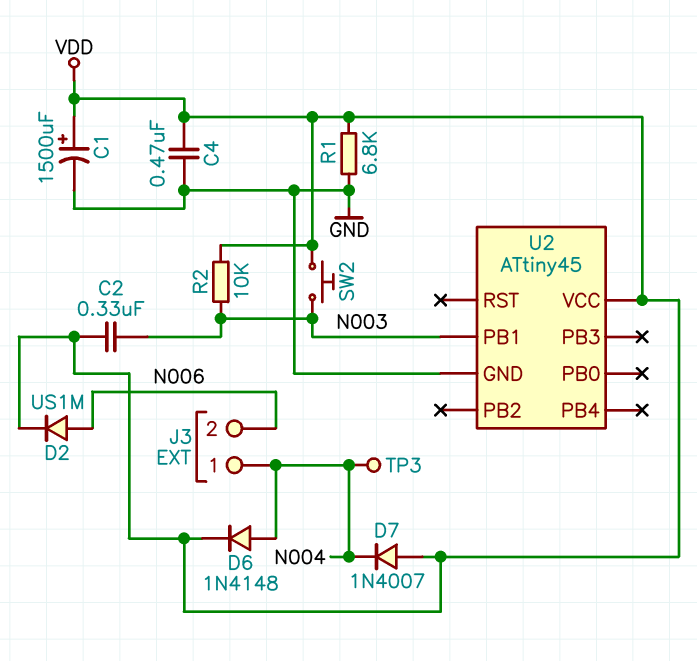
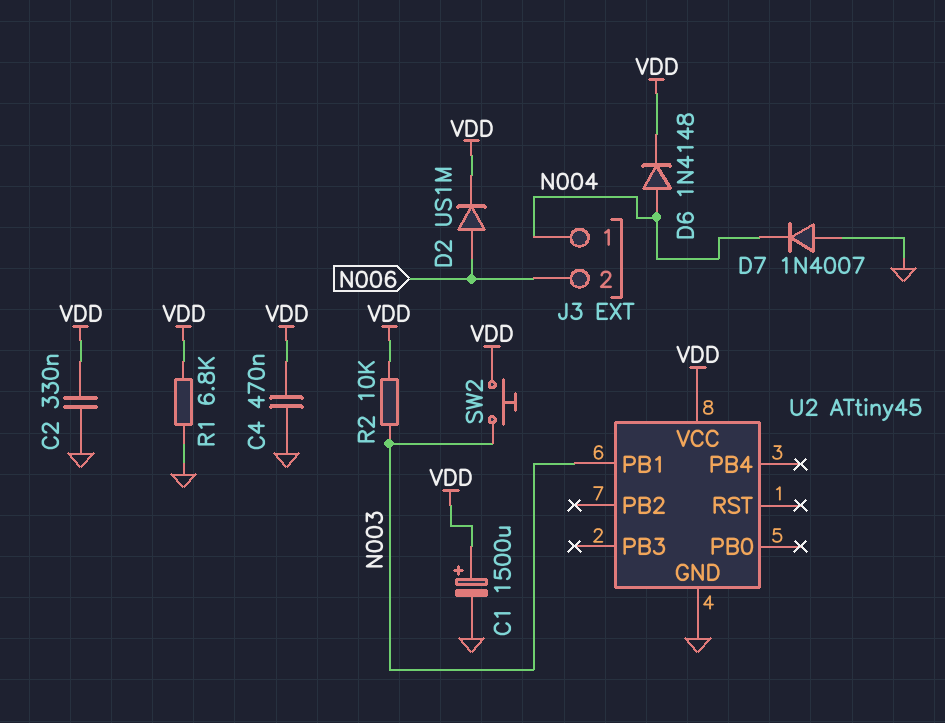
C2: 330nF (N003, VDD) -> 330nF (GND, VDD)
D7: diode 1N4007 (A VDD, K N004) -> diode 1N4007 (A GND, K N004)
TP3: test point (N004) -> none

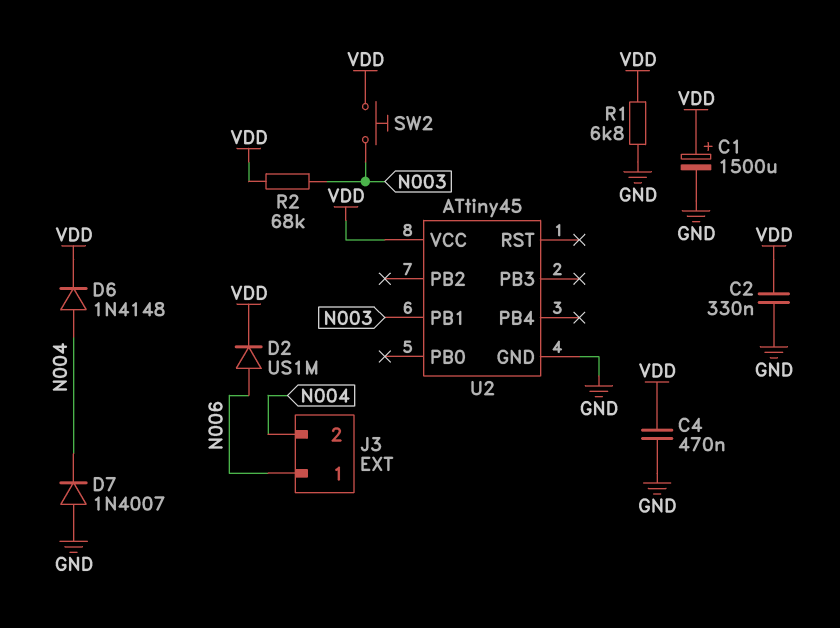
J3 pin 1: N004 -> N006
J3 pin 2: N006 -> N004
R2: 10k (N003, VDD) -> 68k (N003, VDD)

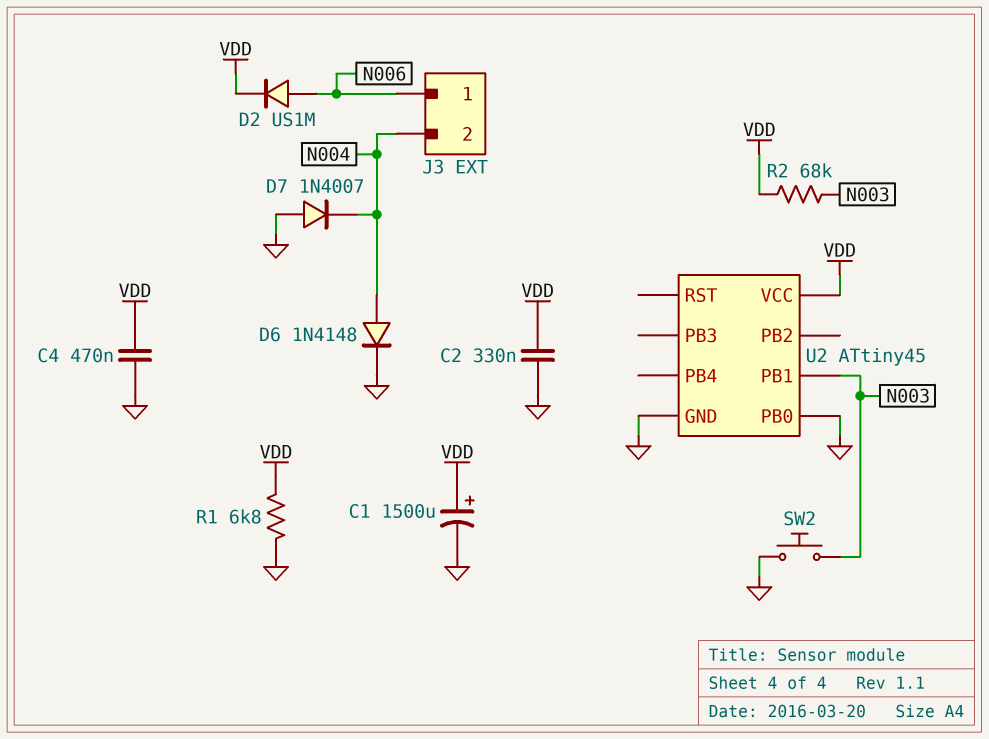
D6: diode 1N4148 (A N004, K VDD) -> diode 1N4148 (A N004, K GND)
SW2: button (N003, VDD) -> button (GND, N003)
U2 pin PB0: none -> GND

